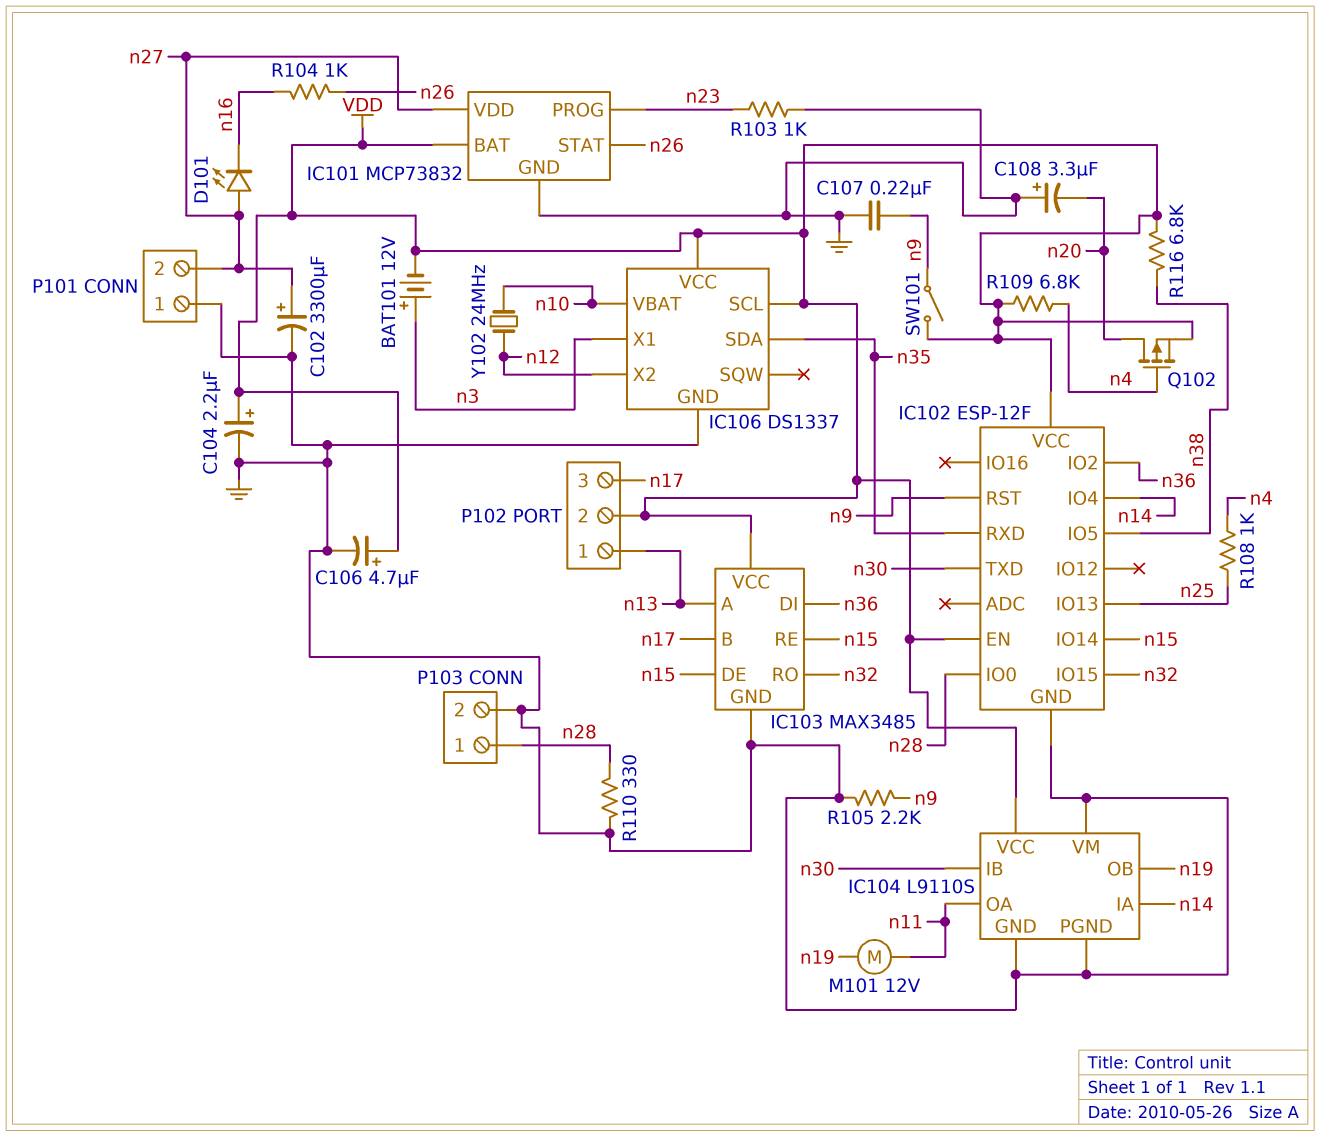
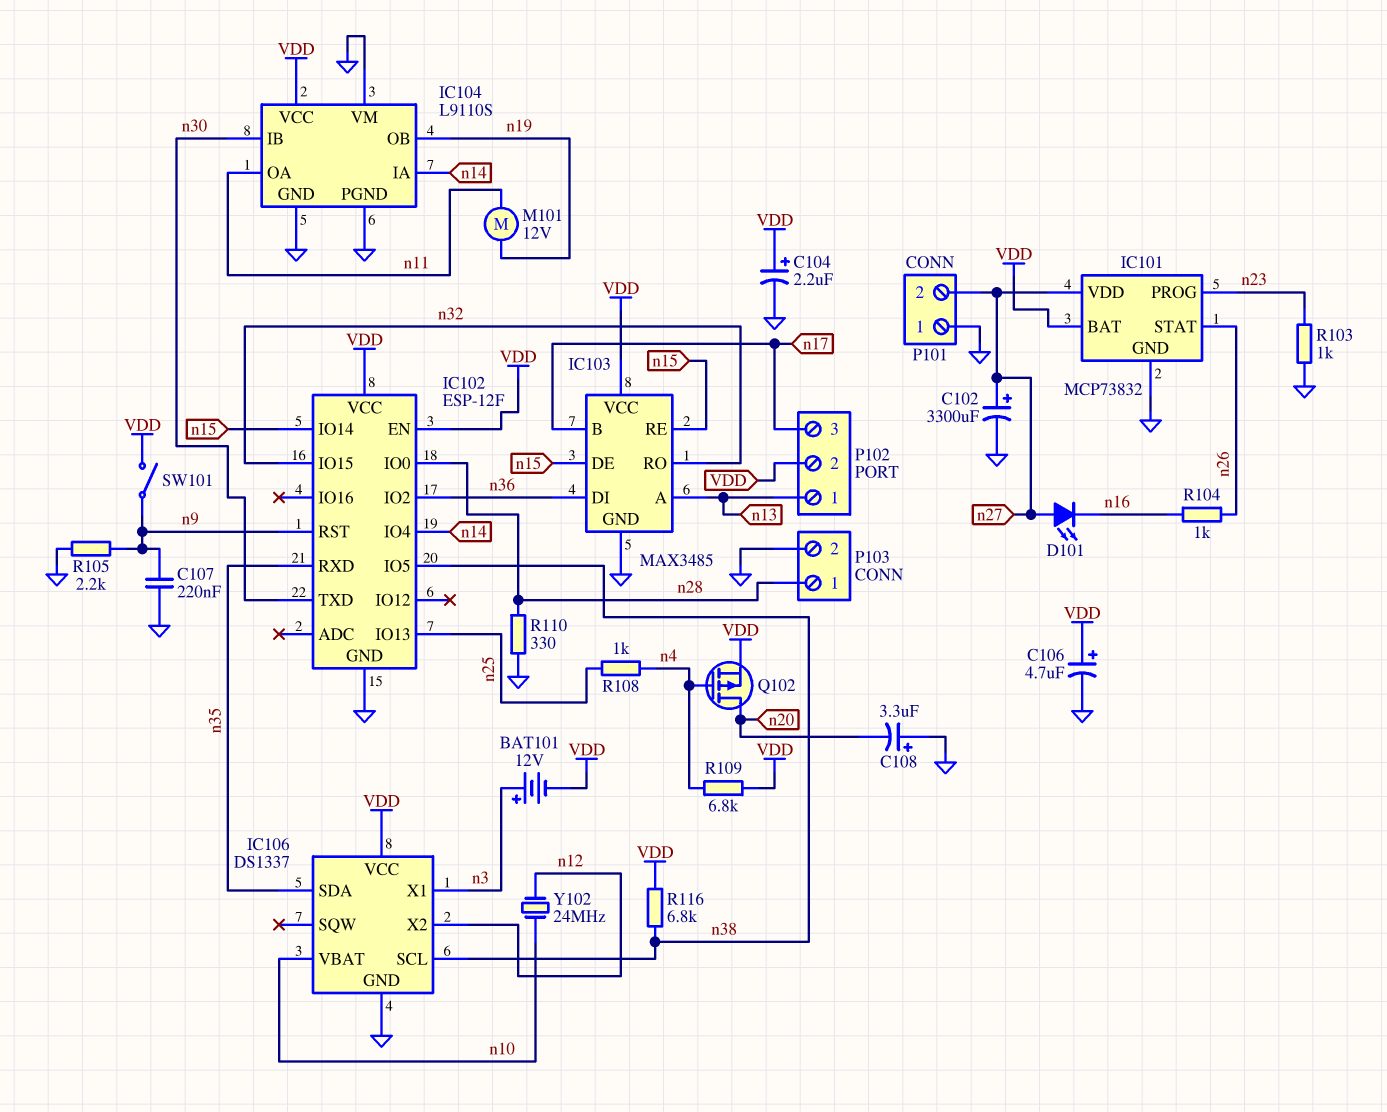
IC106 pin SCL: VDD -> n38

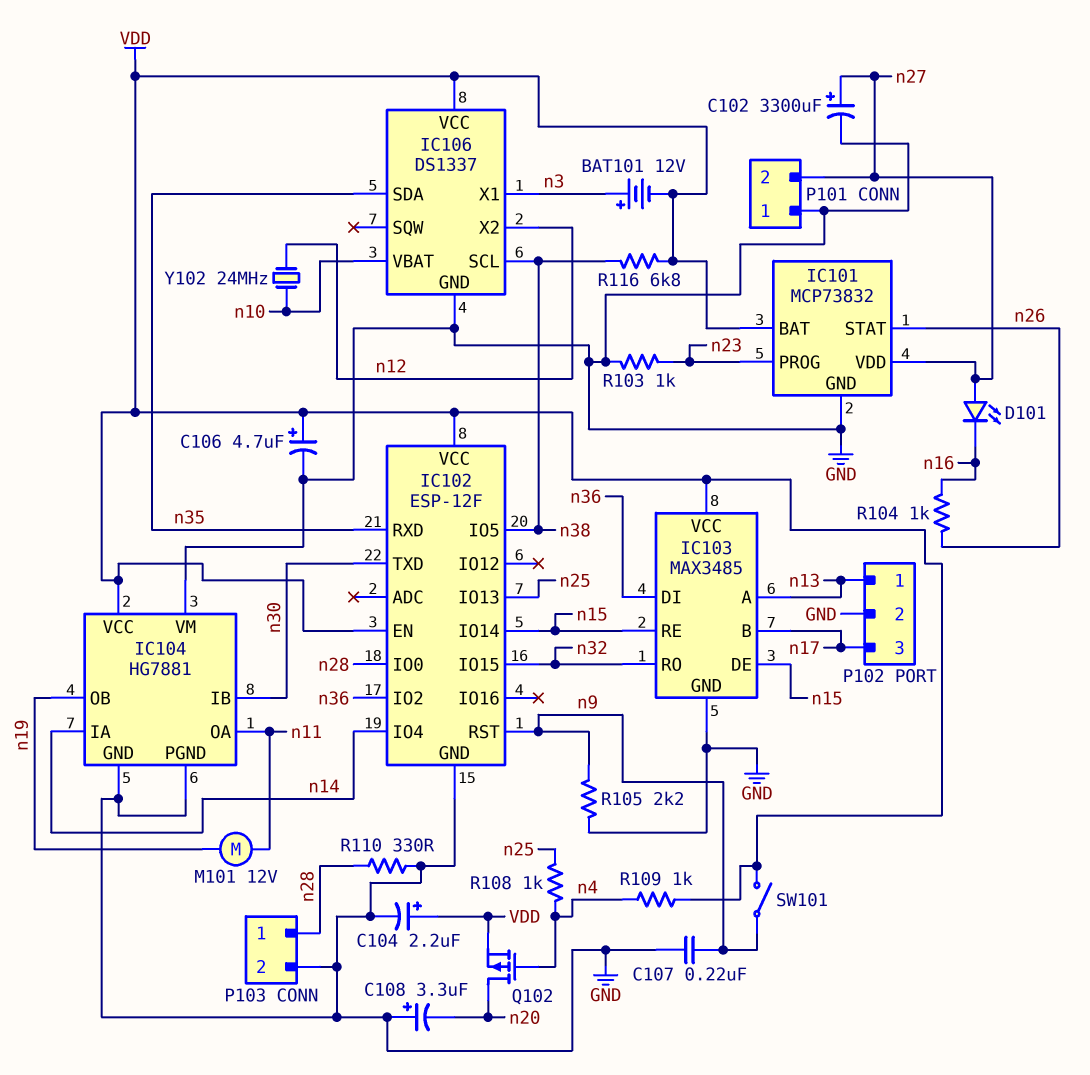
IC104: L9110S -> HG7881
P102 pin 2: VDD -> GND
R109: 6.8k (VDD, n4) -> 1k (VDD, n4)

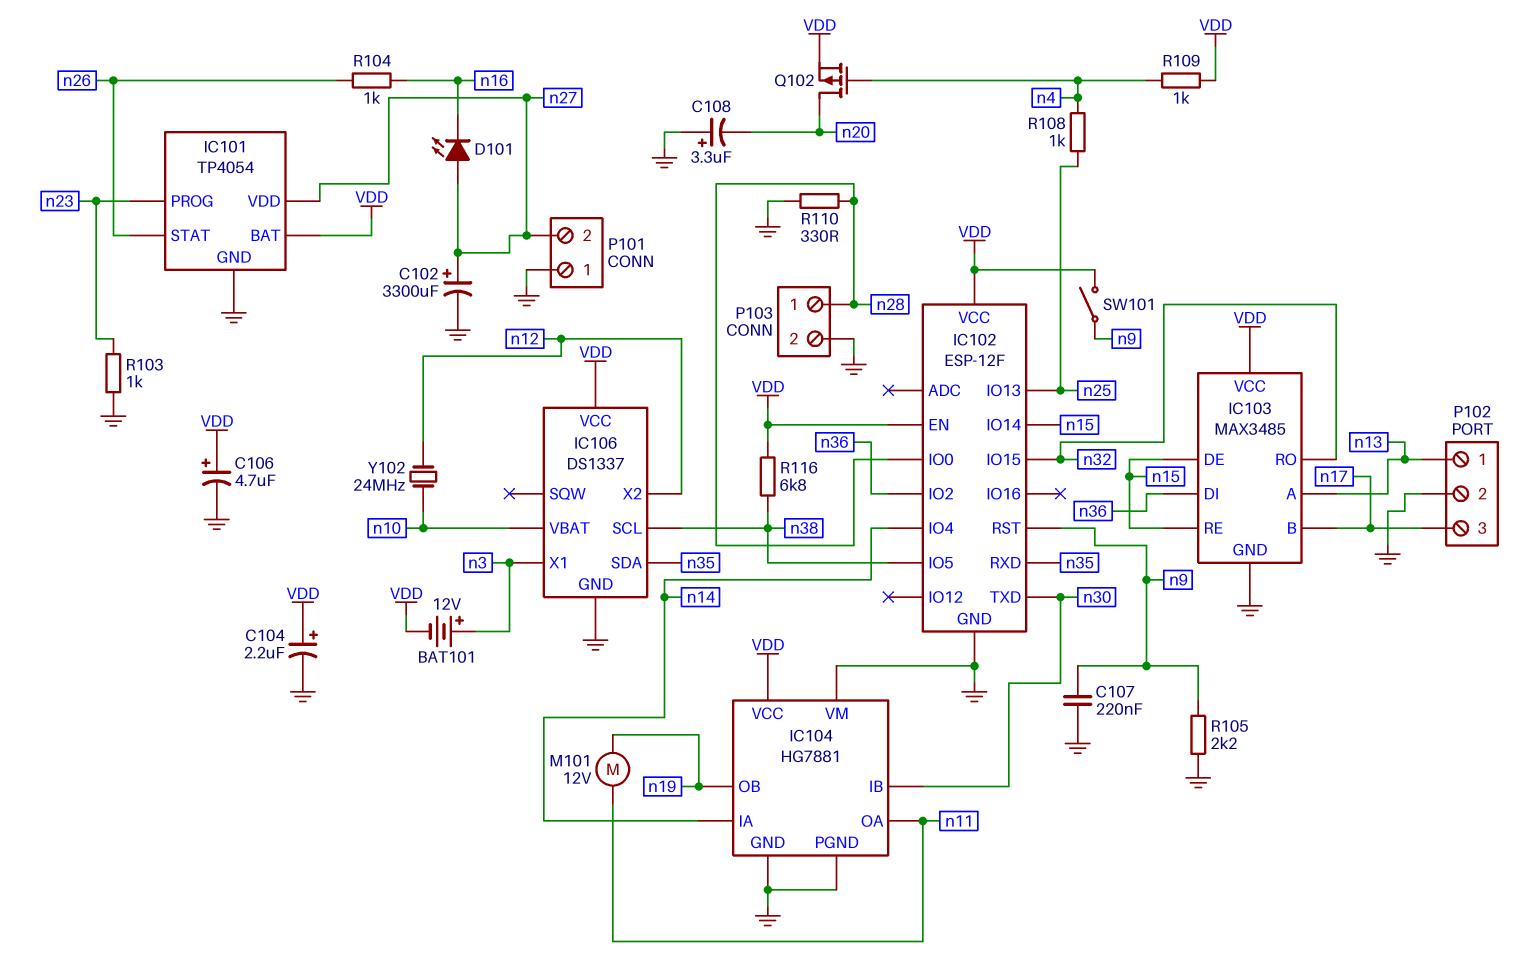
IC101: MCP73832 -> TP4054

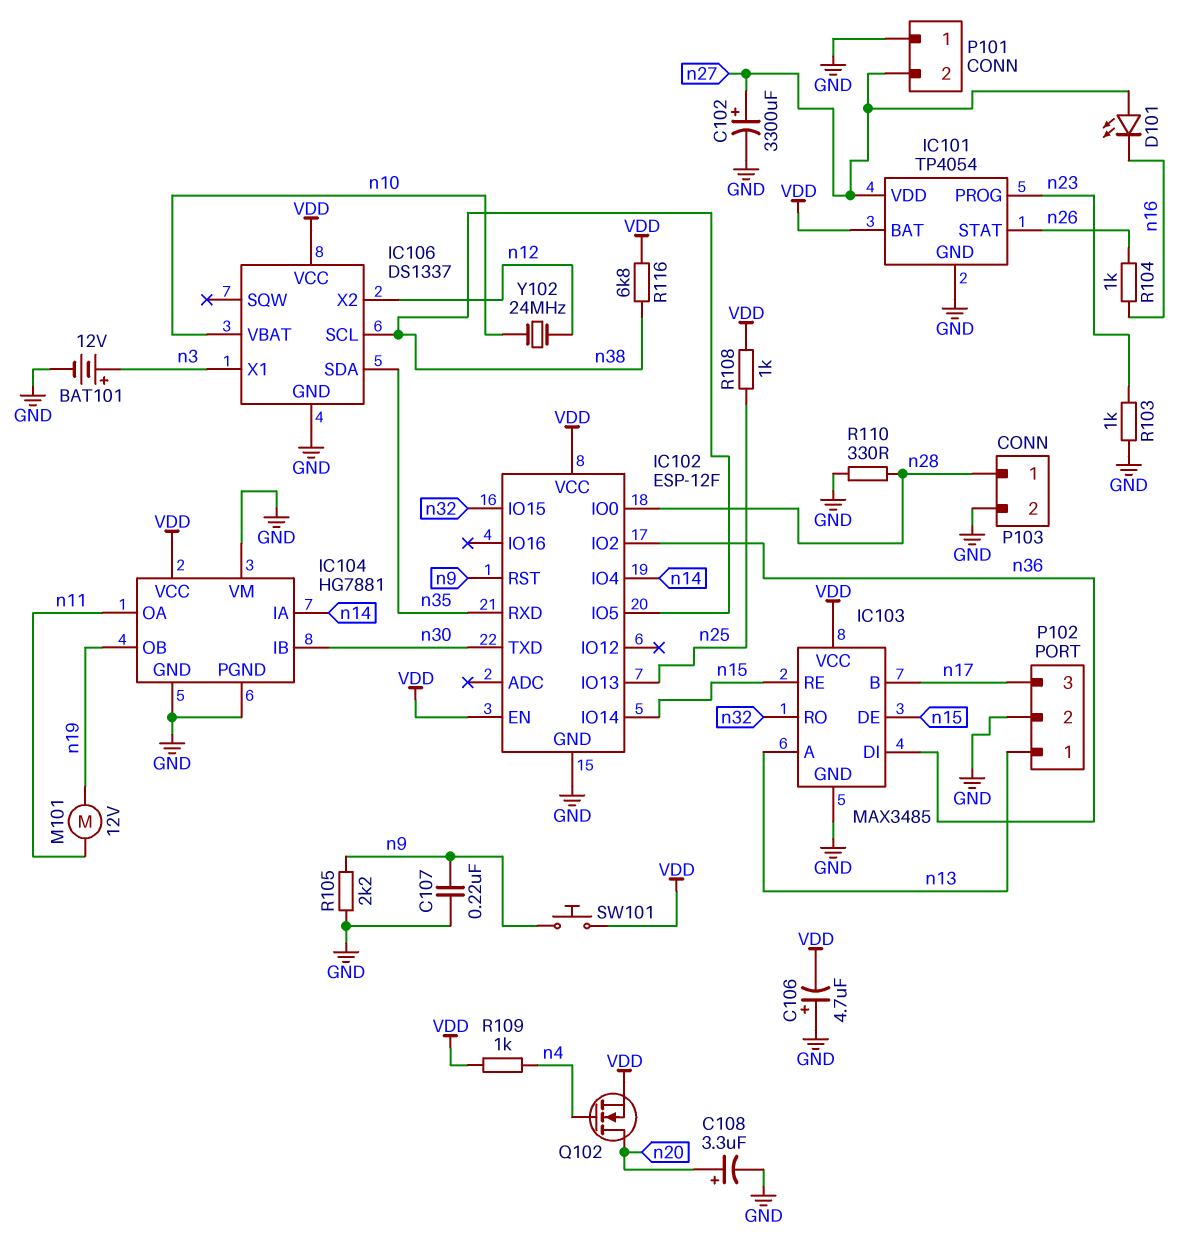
BAT101: 12V (plus n3, minus VDD) -> 12V (plus n3, minus GND)
C104: 2.2uF (plus VDD, minus GND) -> none
C106: 4.7uF (plus VDD, minus GND) -> 4.7uF (plus GND, minus VDD)
C108: 3.3uF (plus GND, minus n20) -> 3.3uF (plus n20, minus GND)
Q102: PMOS (G n4, D n20, S VDD) -> NMOS (G n4, D n20, S VDD)
R108: 1k (n4, n25) -> 1k (VDD, n25)
SW101: switch (VDD, n9) -> button (VDD, n9)

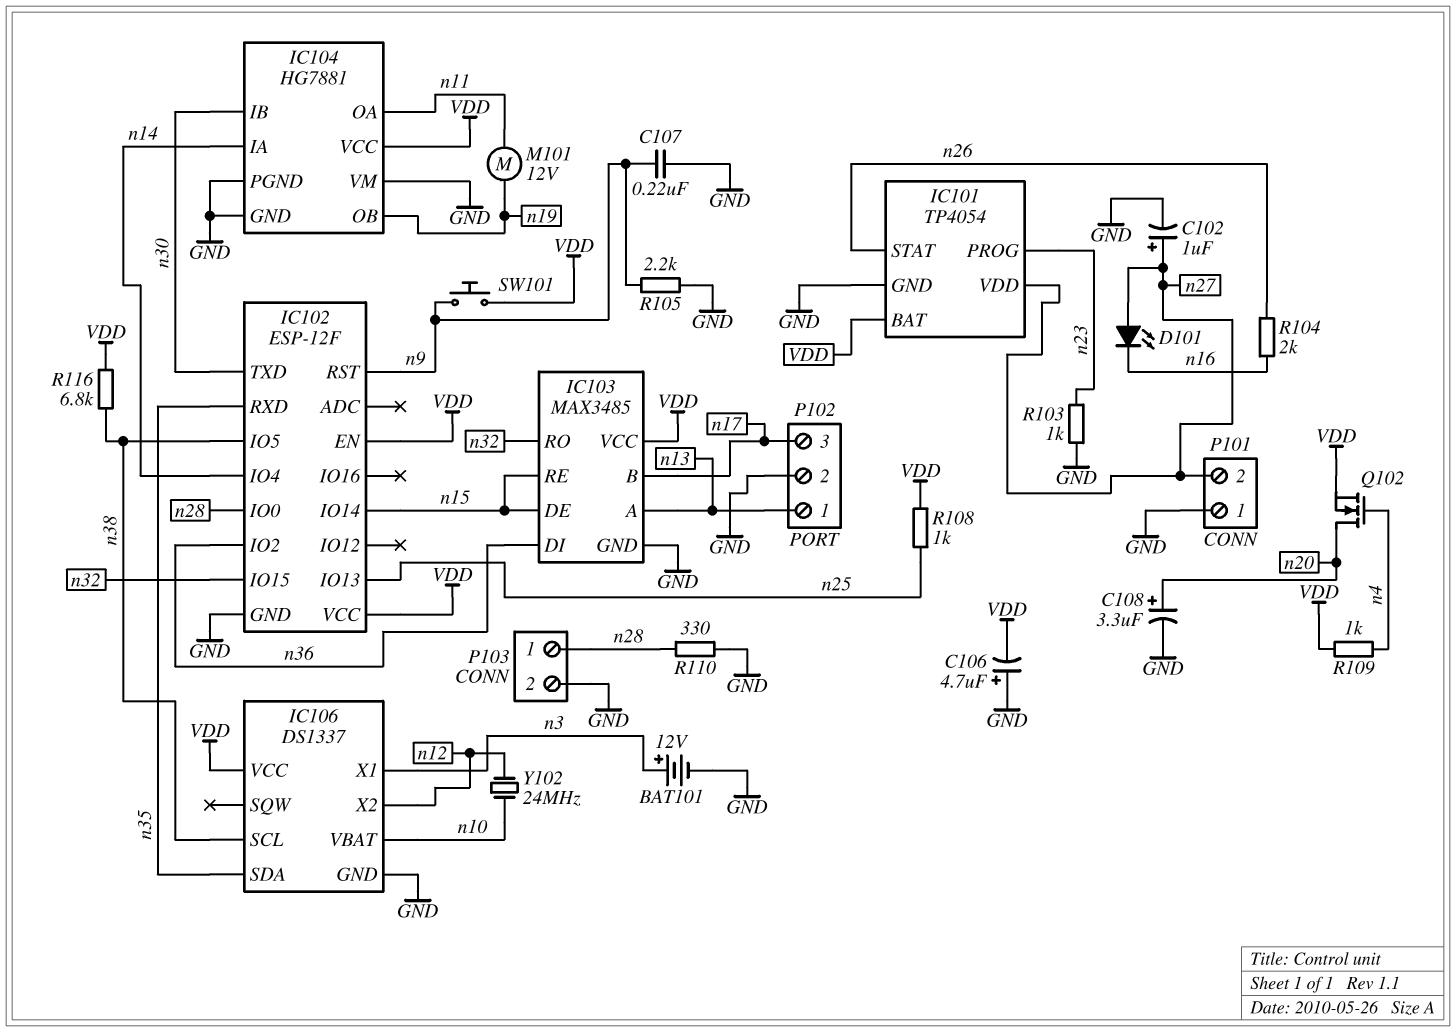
C102: 3300uF (plus n27, minus GND) -> 1uF (plus n27, minus GND)
R104: 1k (n16, n26) -> 2k (n16, n26)

